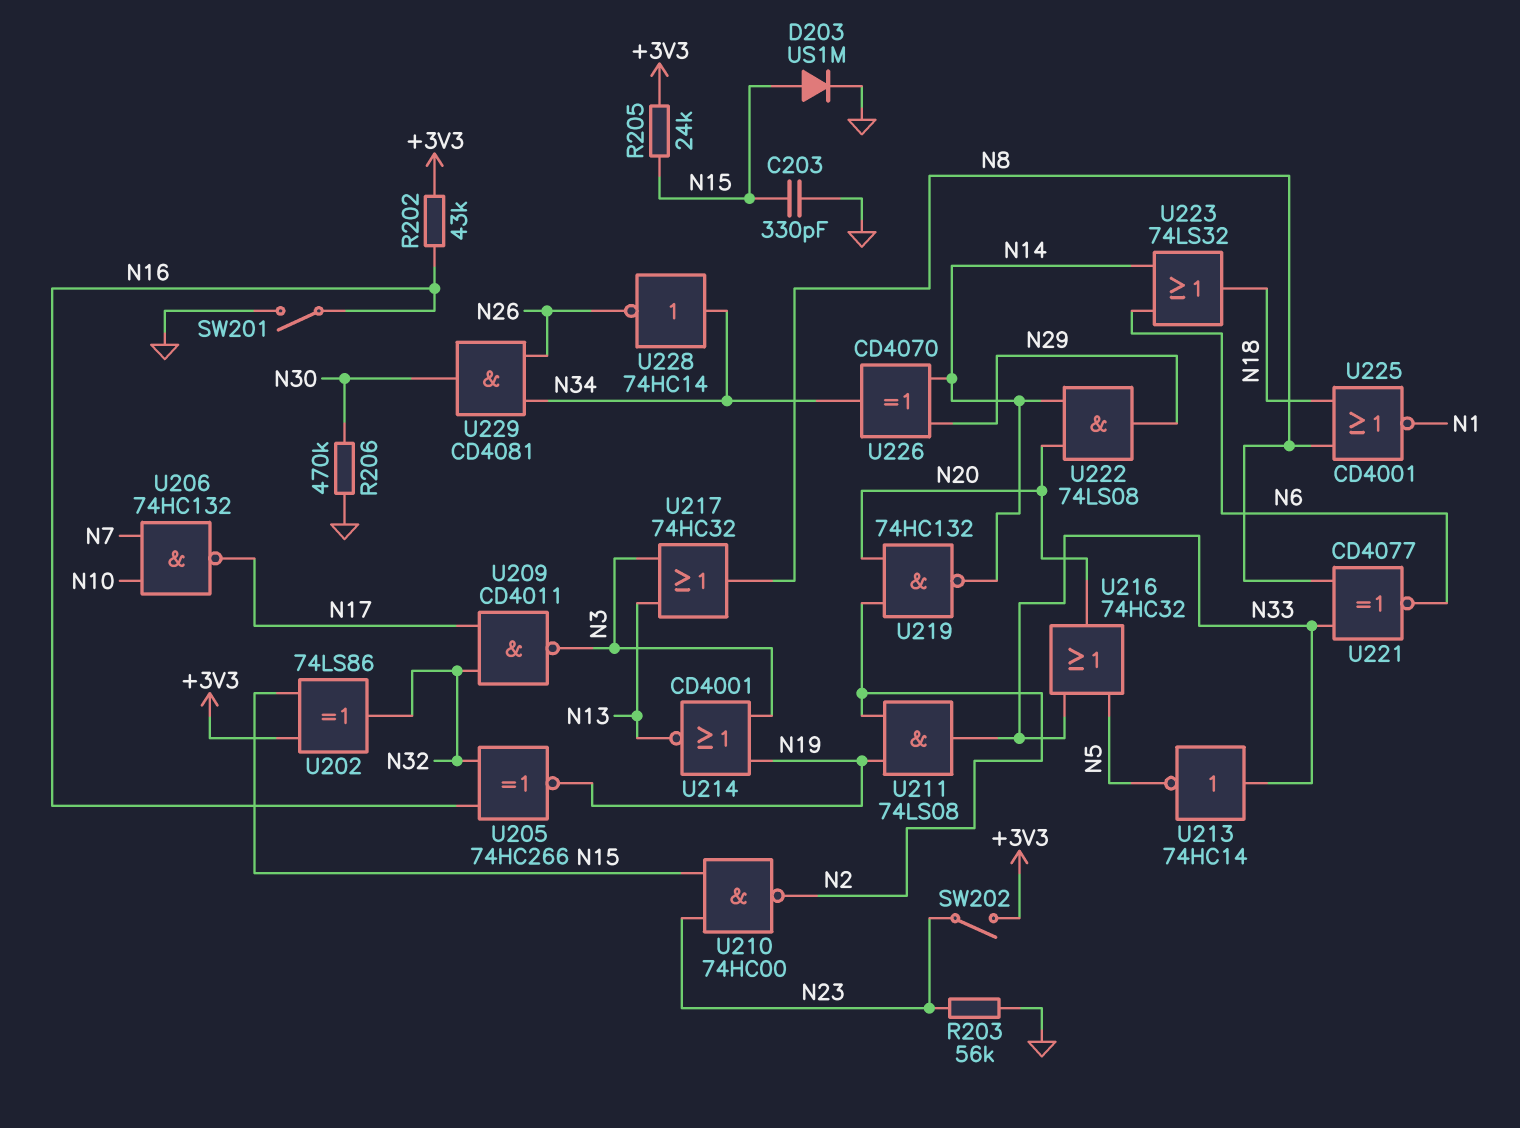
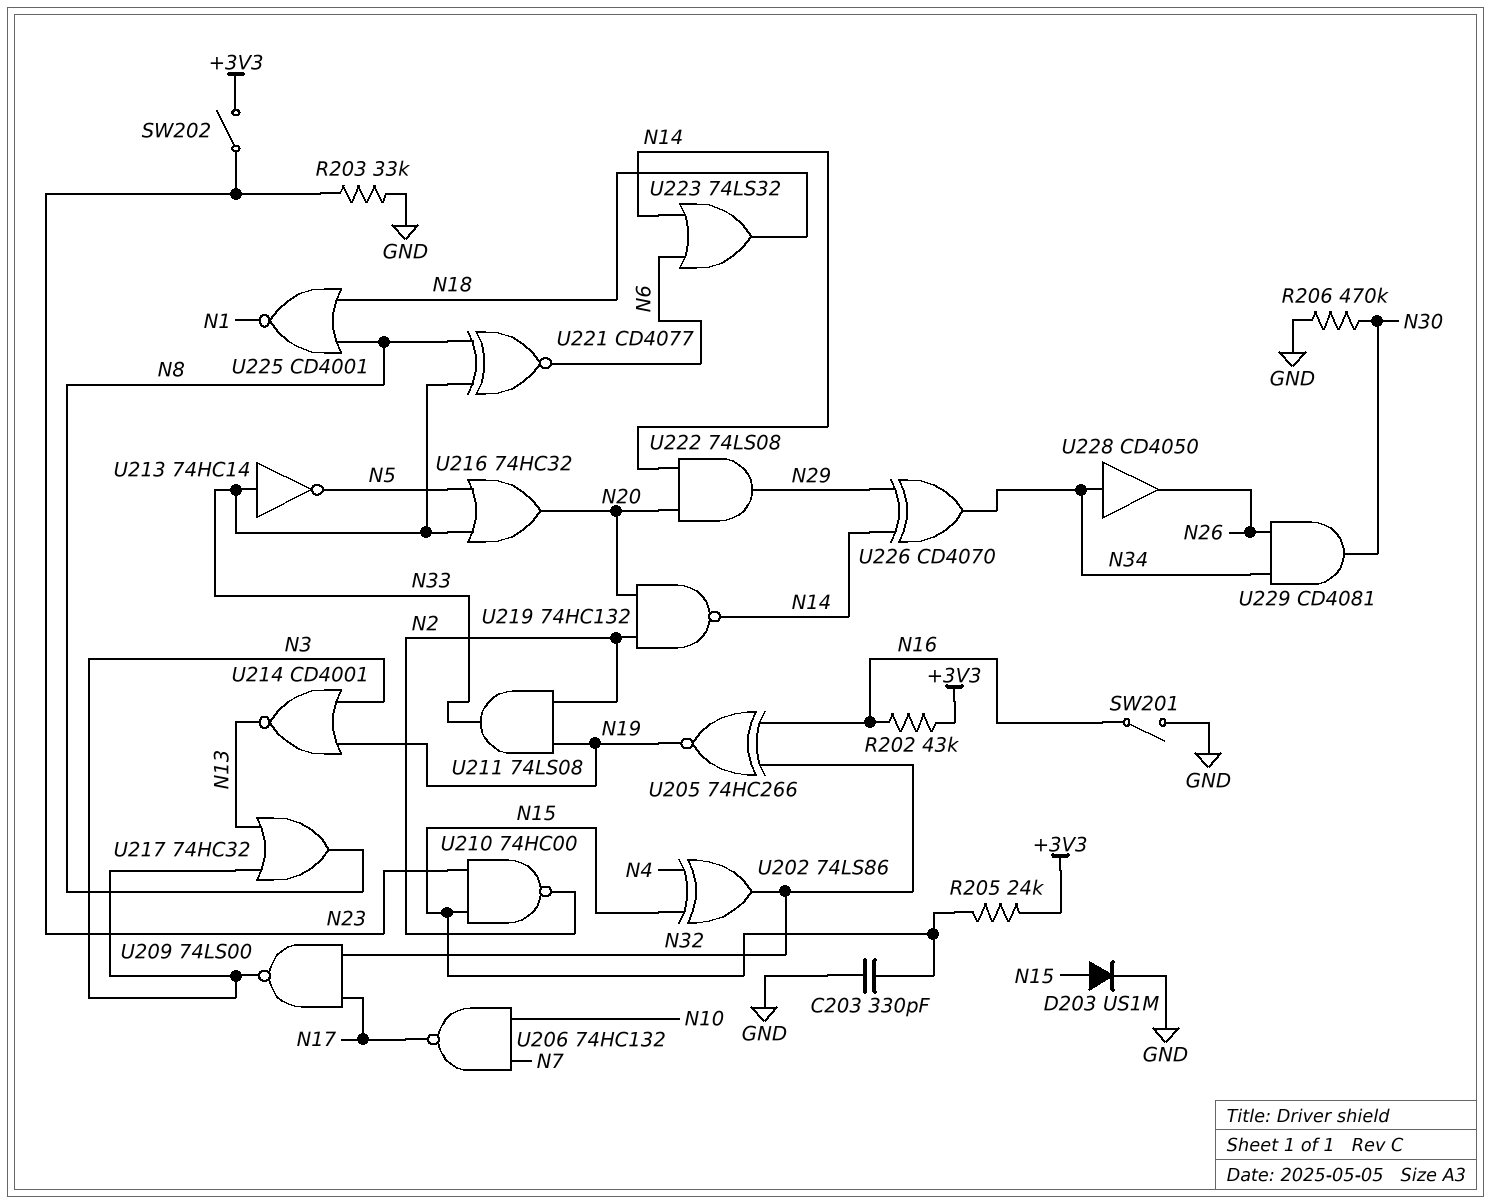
R203: 56k (GND, N23) -> 33k (GND, N23)
U202: XOR 74LS86 (in +3V3, in N15, out N32) -> XOR 74LS86 (in N4, in N15, out N32)
U209: NAND CD4011 (in N17, in N32, out N3) -> NAND 74LS00 (in N17, in N32, out N3)
U228: NOT 74HC14 (in N34, out N26) -> buffer CD4050 (in N34, out N26)

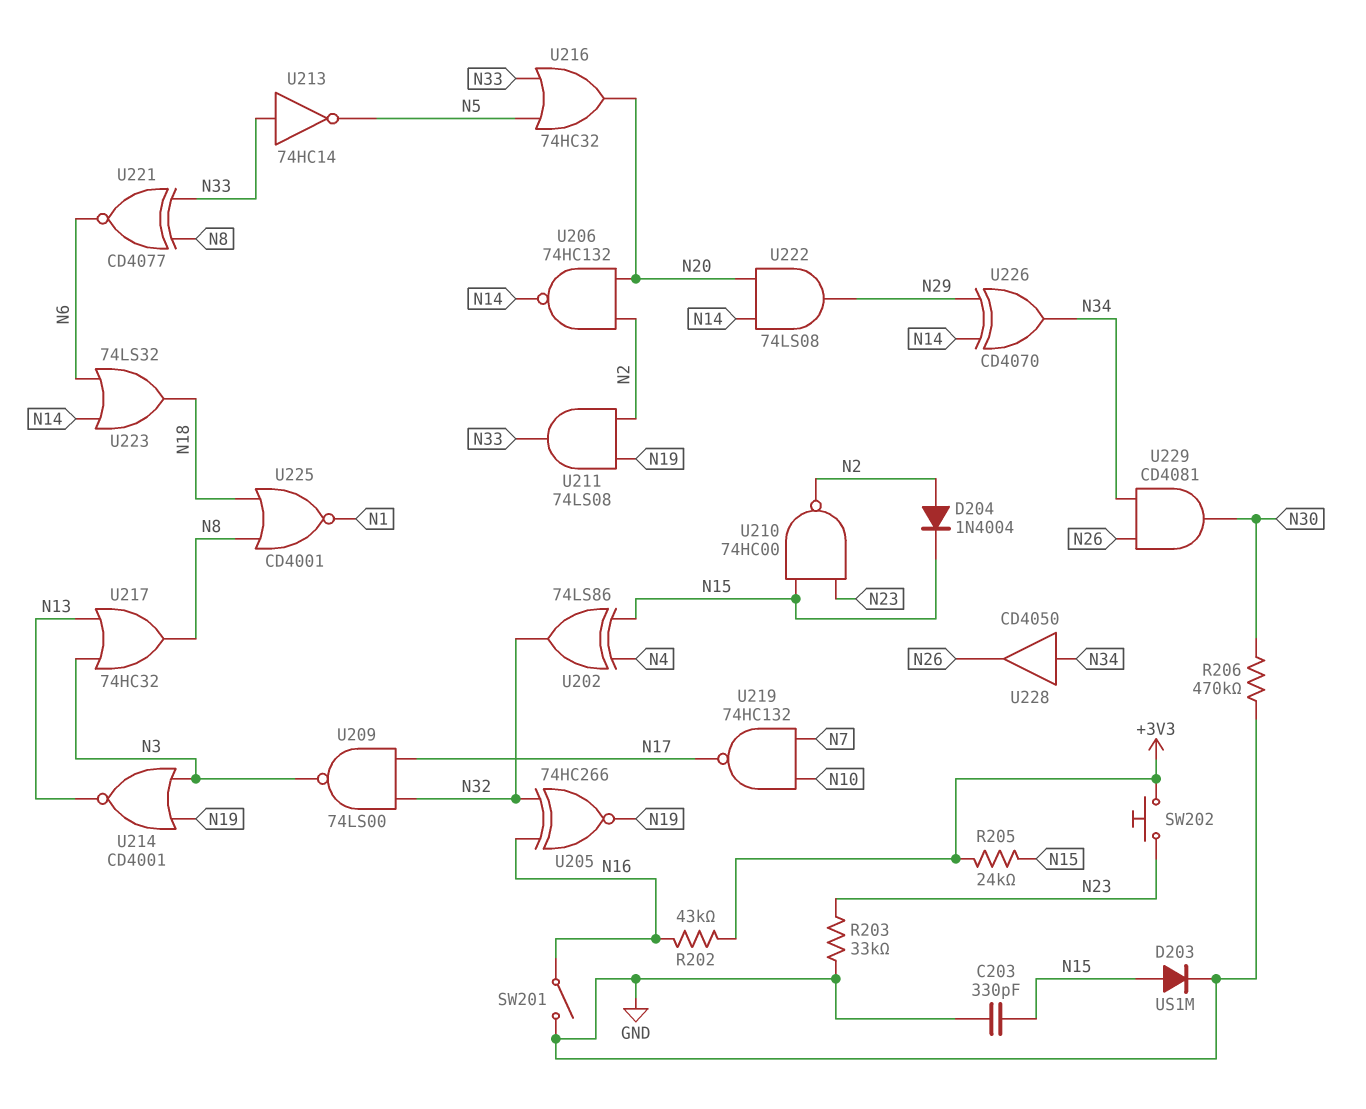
D204: none -> diode 1N4004 (A N2, K N15)
SW202: switch (+3V3, N23) -> button (+3V3, N23)
U206: NAND 74HC132 (in N7, in N10, out N17) -> NAND 74HC132 (in N2, in N20, out N14)
U219: NAND 74HC132 (in N2, in N20, out N14) -> NAND 74HC132 (in N7, in N10, out N17)

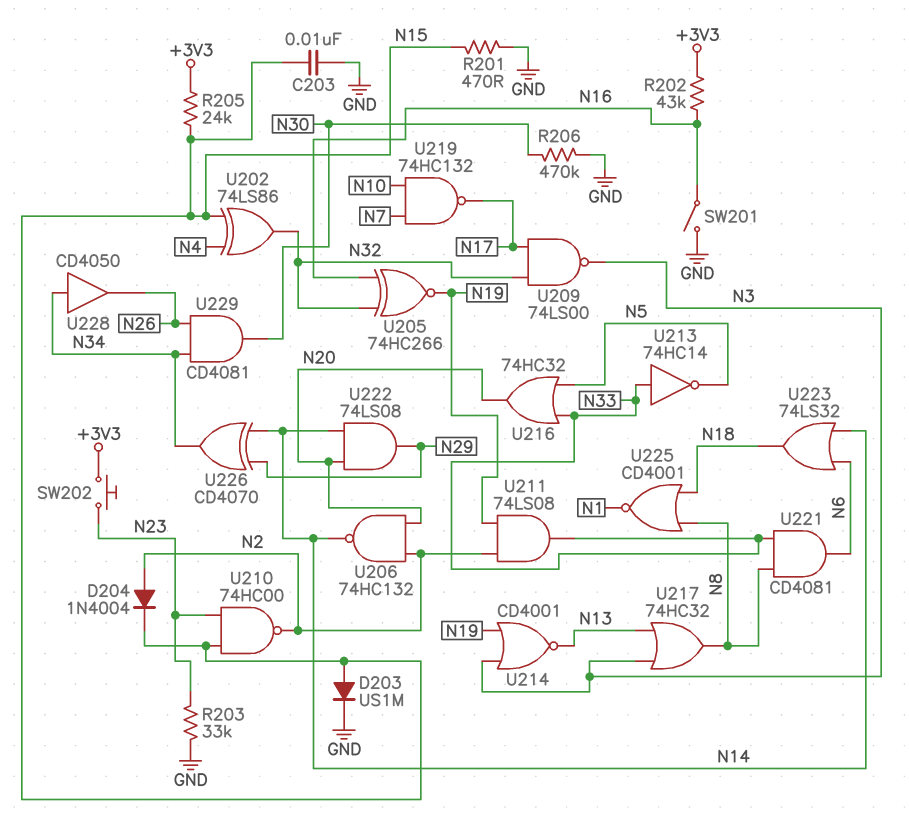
C203: 330pF (GND, N15) -> 10nF (GND, N15)
R201: none -> 470 (GND, N15)
U221: XNOR CD4077 (in N8, in N33, out N6) -> AND CD4081 (in N8, in N33, out N6)

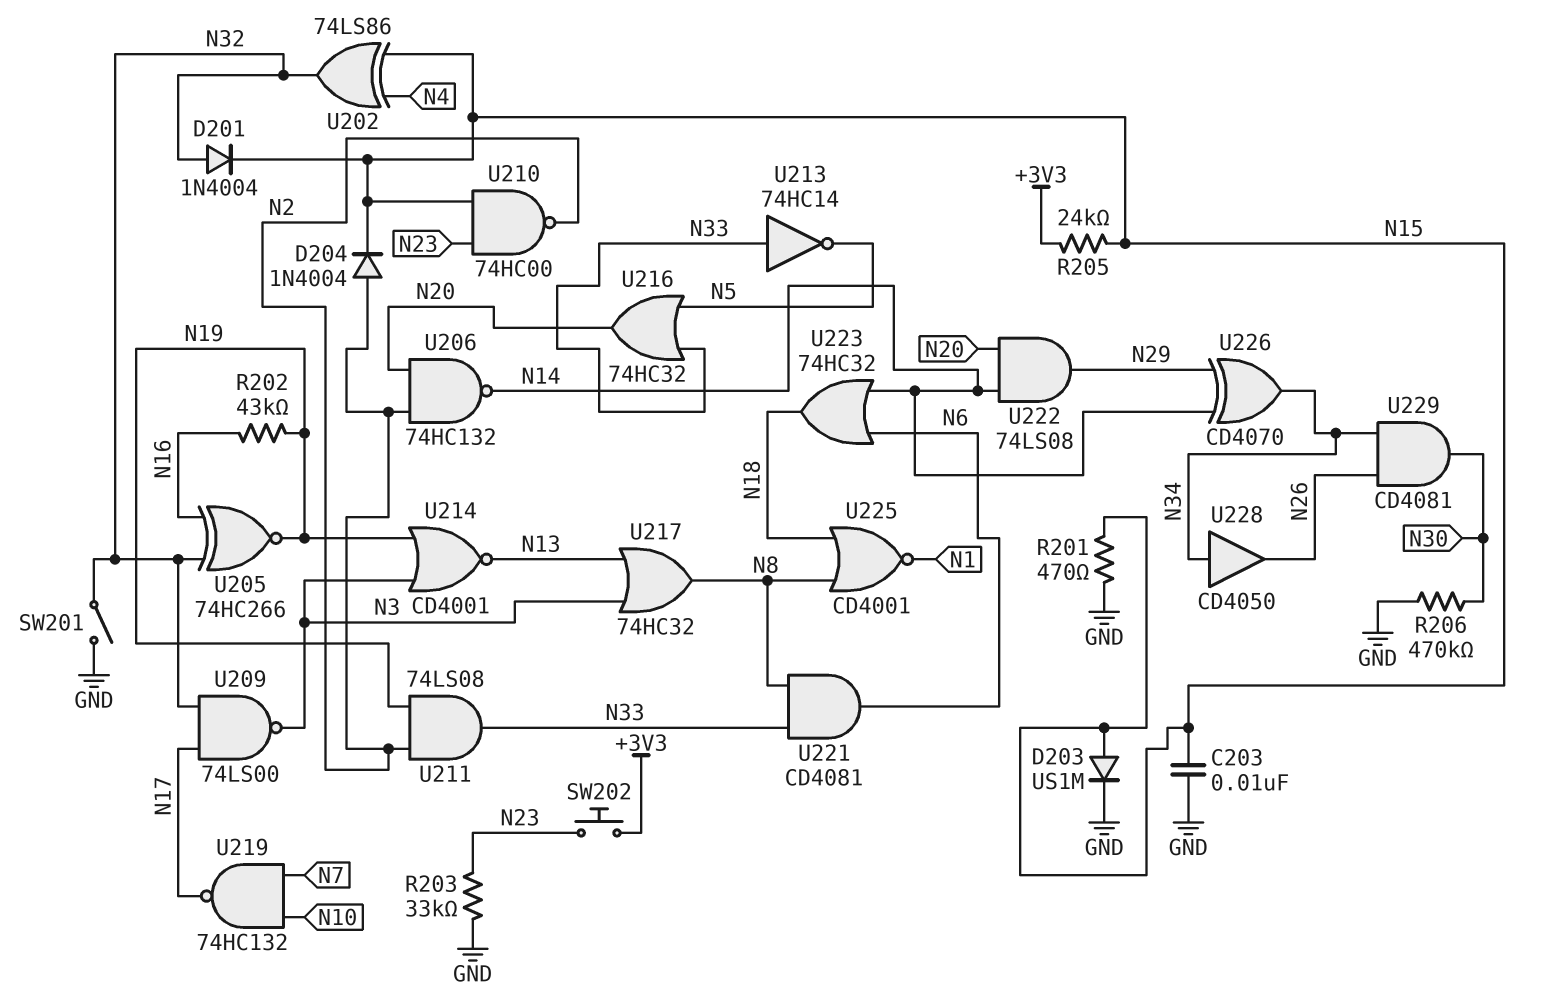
D201: none -> diode 1N4004 (A N32, K N15)
R202: 43k (+3V3, N16) -> 43k (N16, N19)
SW201: switch (GND, N16) -> switch (GND, N32)
U223: OR 74LS32 (in N6, in N14, out N18) -> OR 74HC32 (in N6, in N14, out N18)

